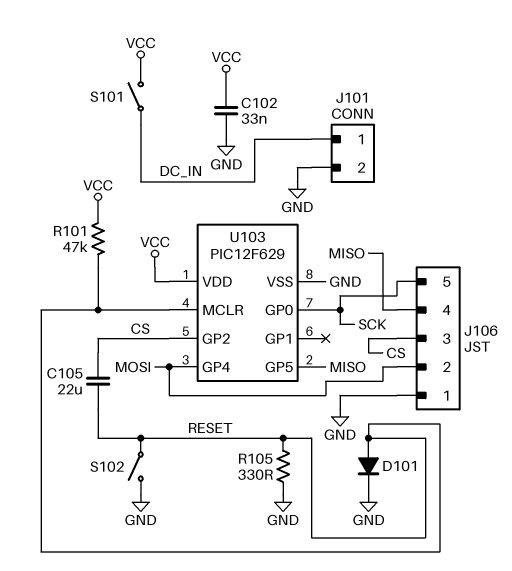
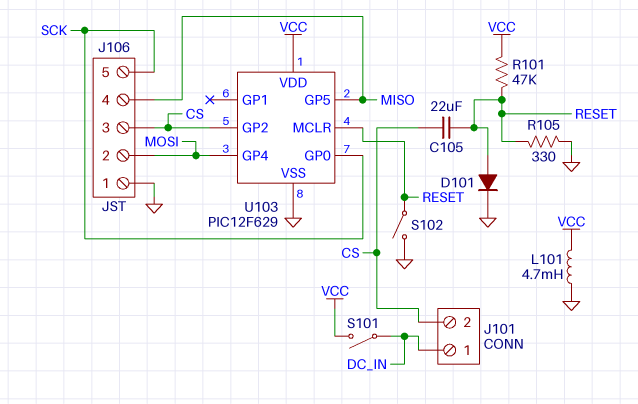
C102: 33nF (GND, VCC) -> none
J101 pin 2: GND -> CS
L101: none -> 4.7mH (GND, VCC)

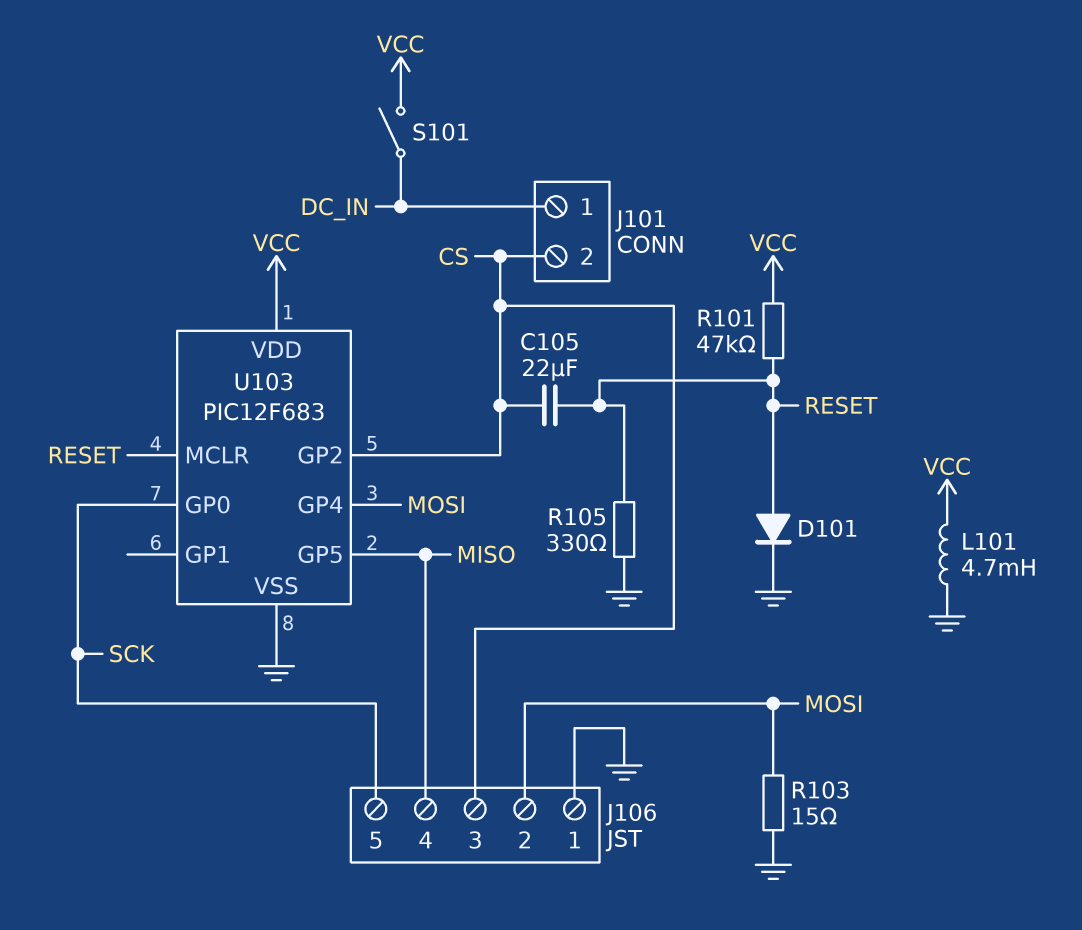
R103: none -> 15 (GND, MOSI)
S102: switch (GND, RESET) -> none
U103: PIC12F629 -> PIC12F683

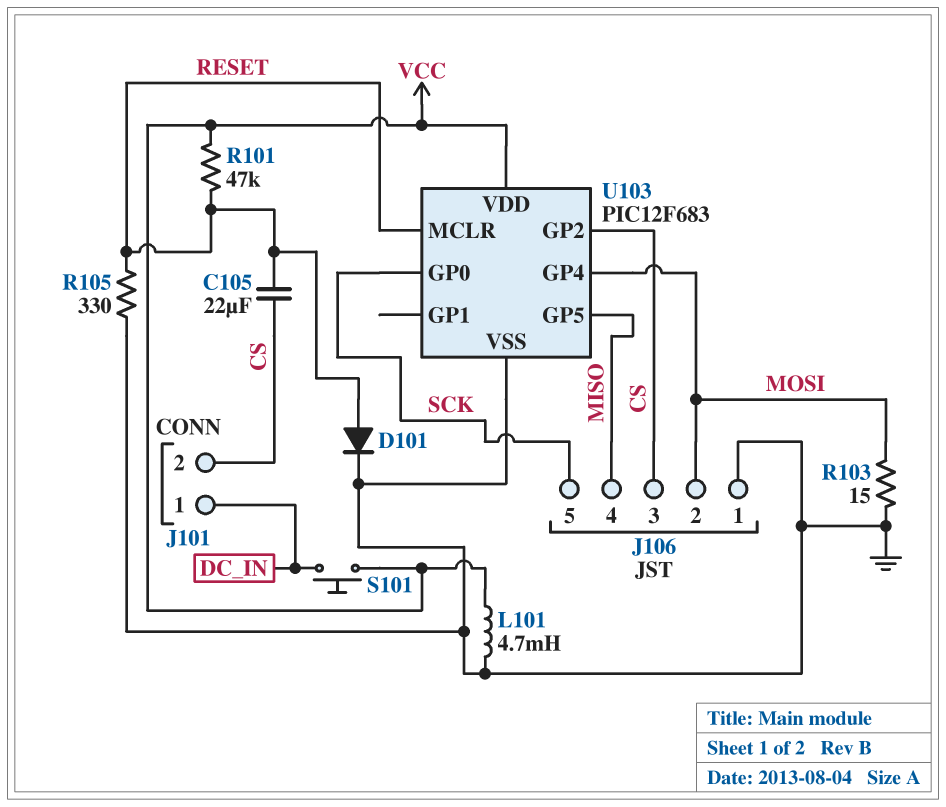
S101: switch (DC_IN, VCC) -> button (DC_IN, VCC)

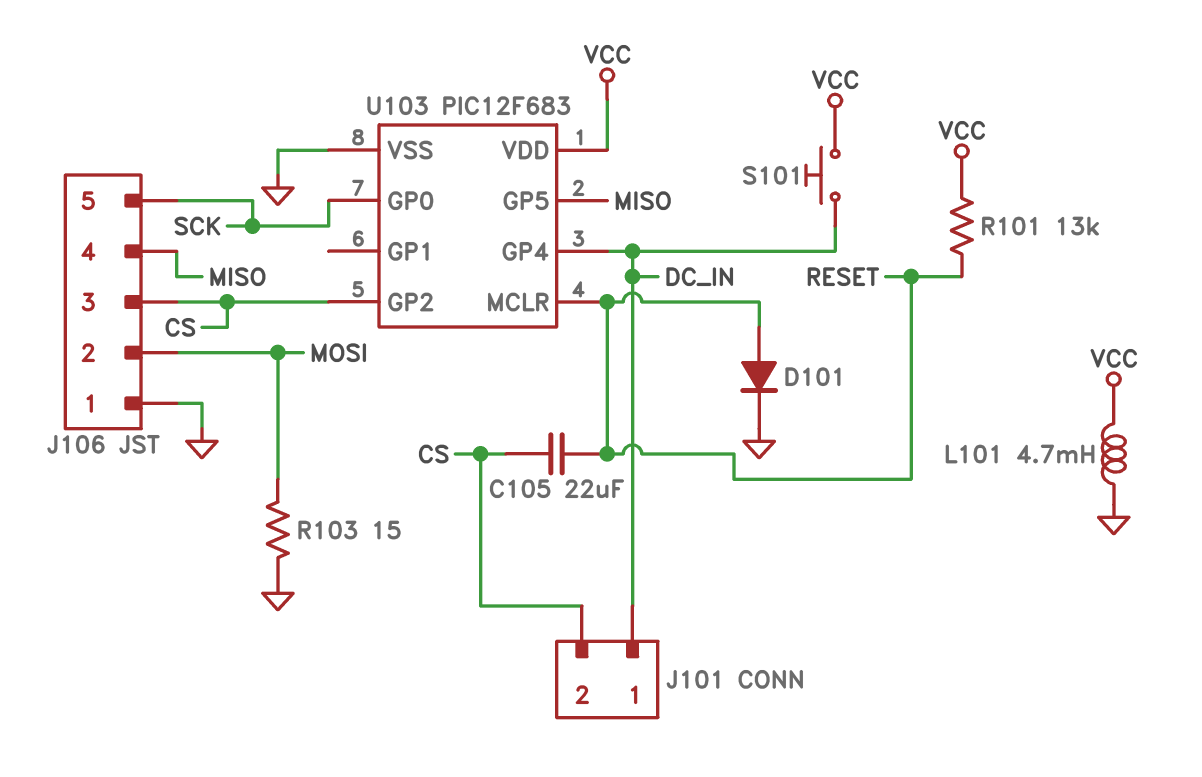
R101: 47k (RESET, VCC) -> 13k (RESET, VCC)
R105: 330 (GND, RESET) -> none
U103 pin GP4: MOSI -> DC_IN

